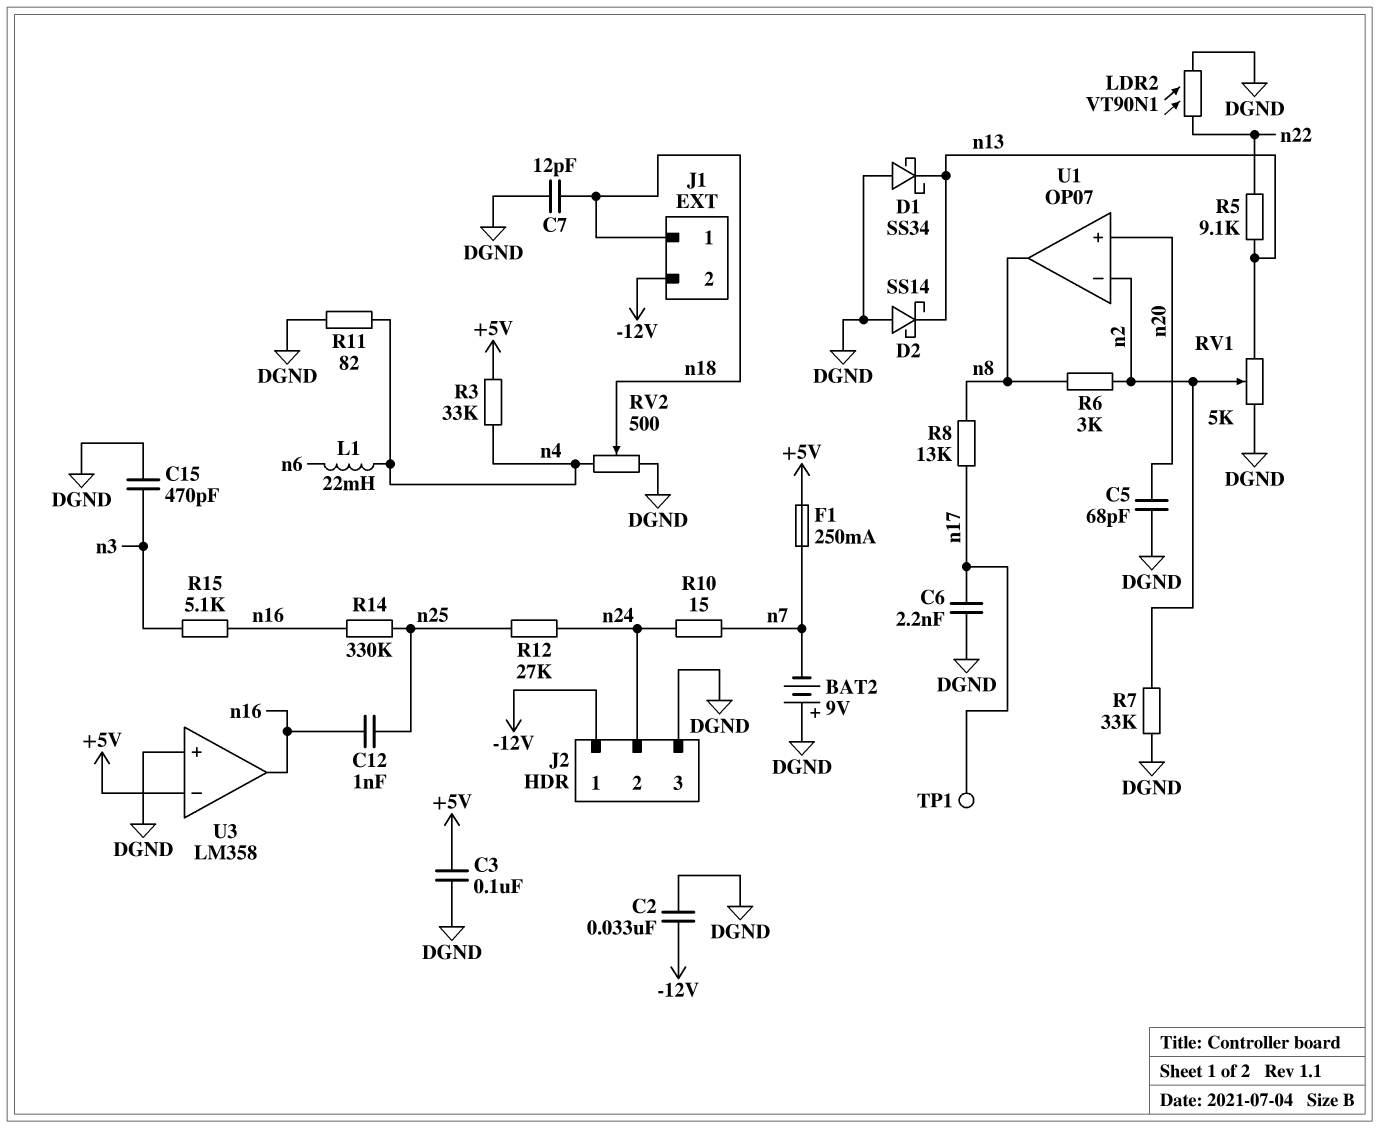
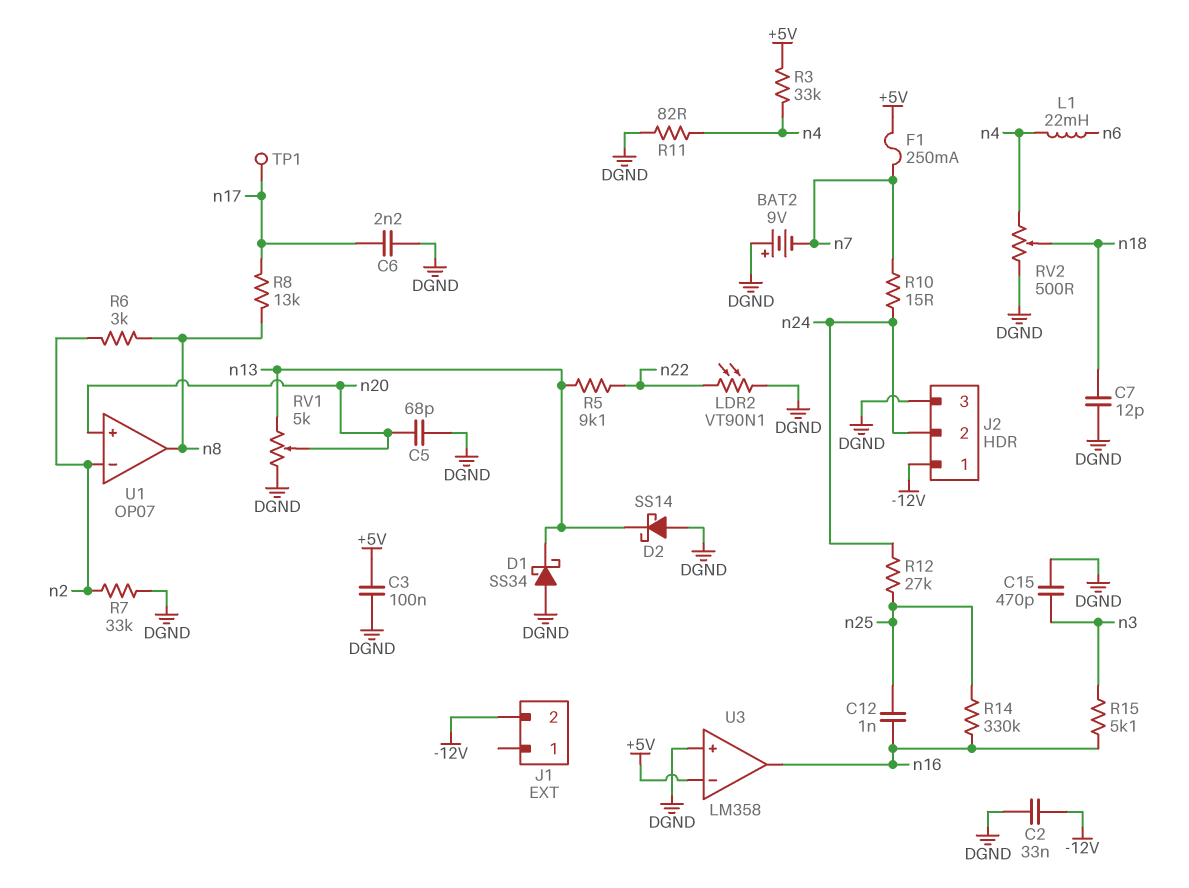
J1 pin 1: n18 -> none
RV1: 5k (DGND, n13, wiper n2) -> 5k (DGND, n13, wiper n20)

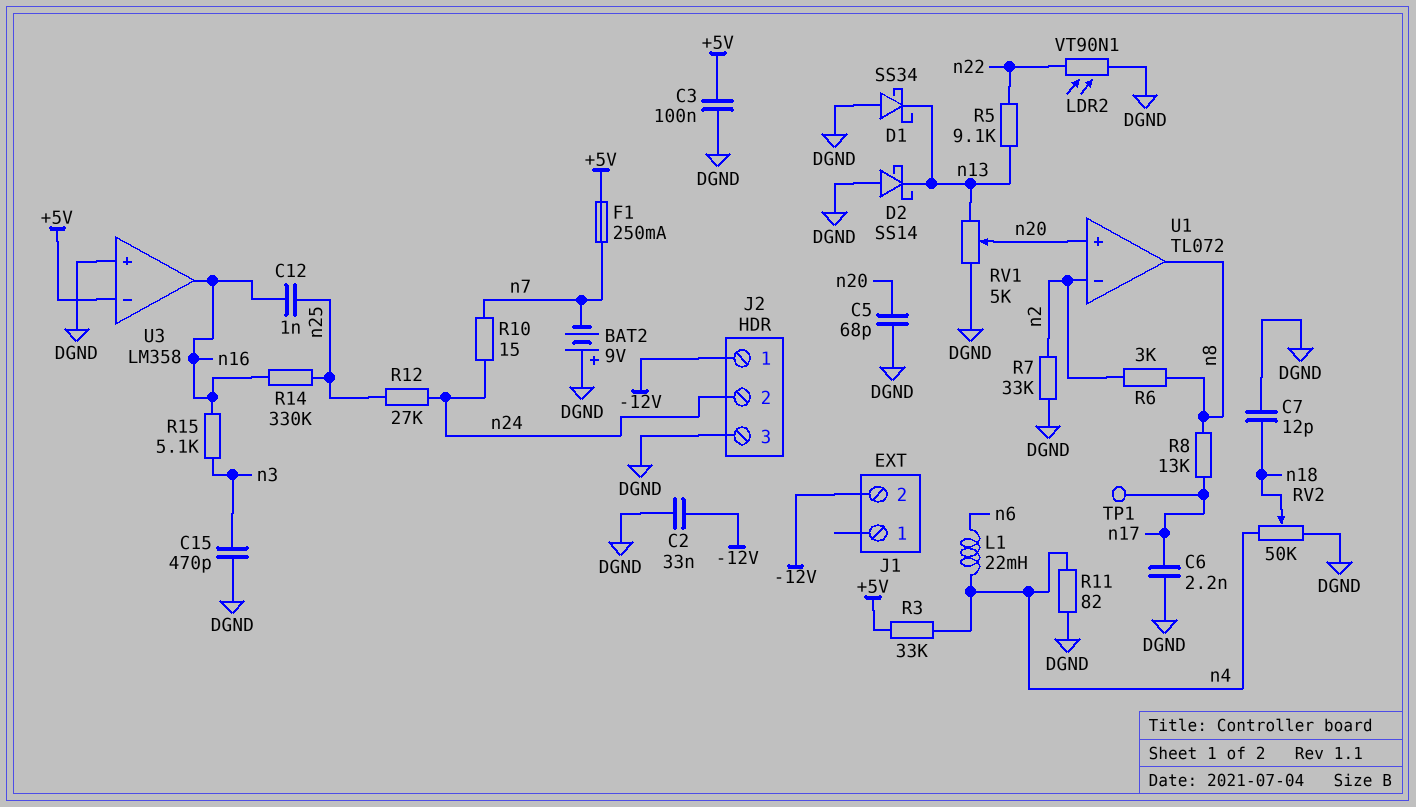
RV2: 500 (DGND, n4, wiper n18) -> 50k (DGND, n4, wiper n18)
U1: OP07 -> TL072

